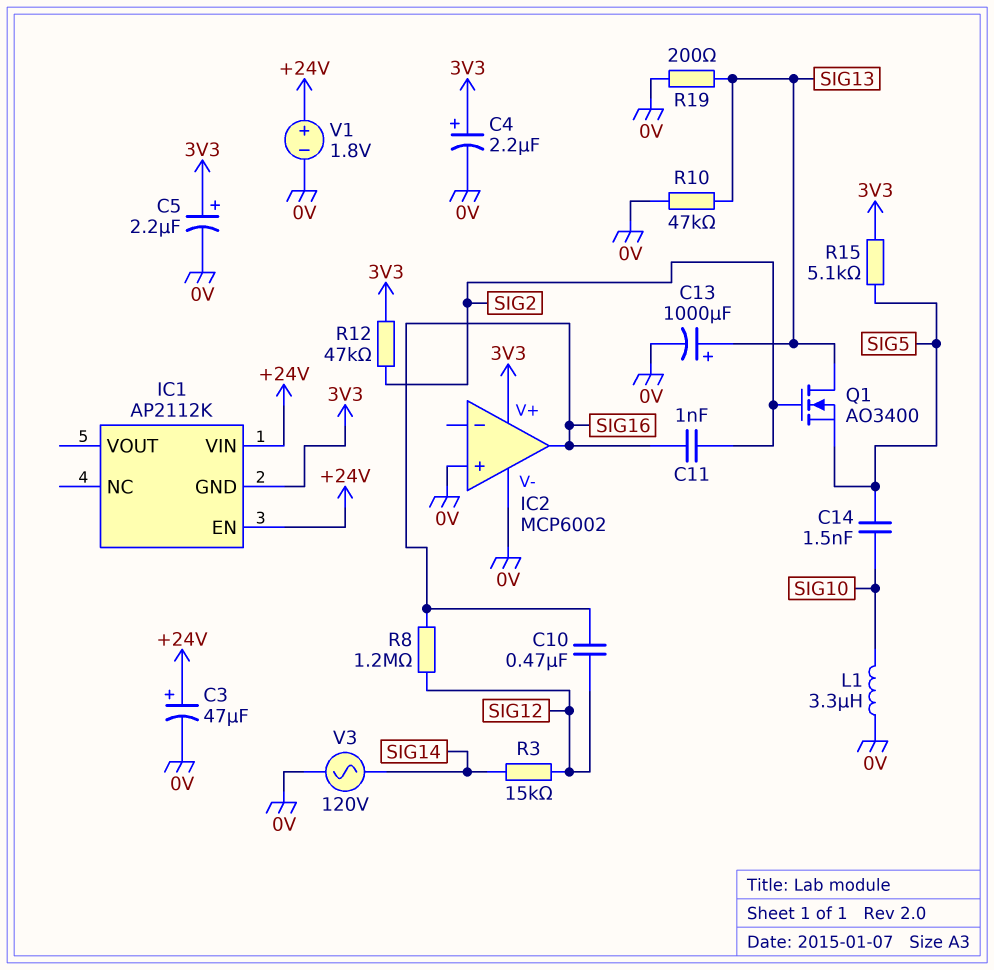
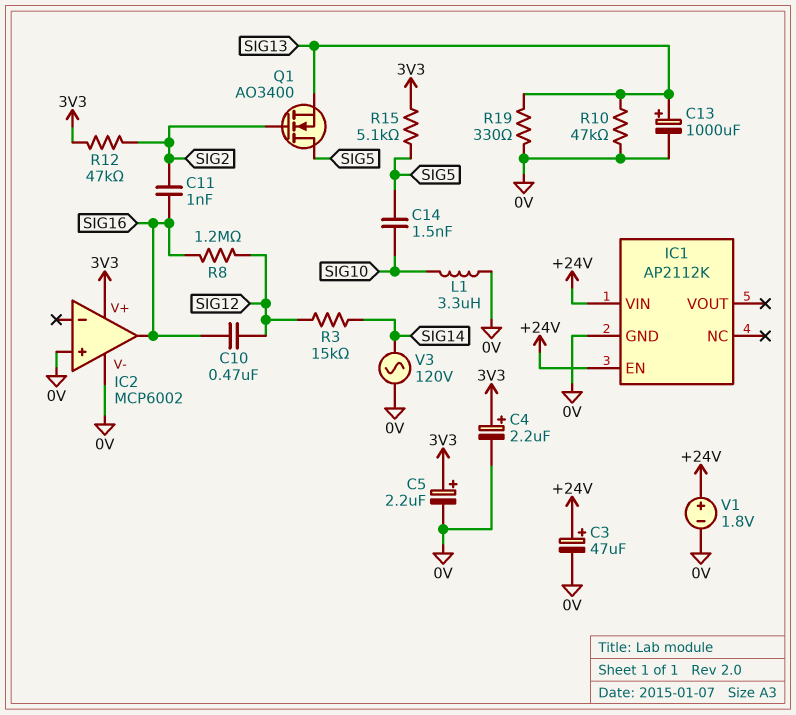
IC1 pin GND: 3V3 -> 0V
Q1: NMOS AO3400 (G SIG2, D SIG13, S SIG5) -> NMOS AO3400 (G SIG2, D SIG5, S SIG13)
R19: 200 (0V, SIG13) -> 330 (0V, SIG13)

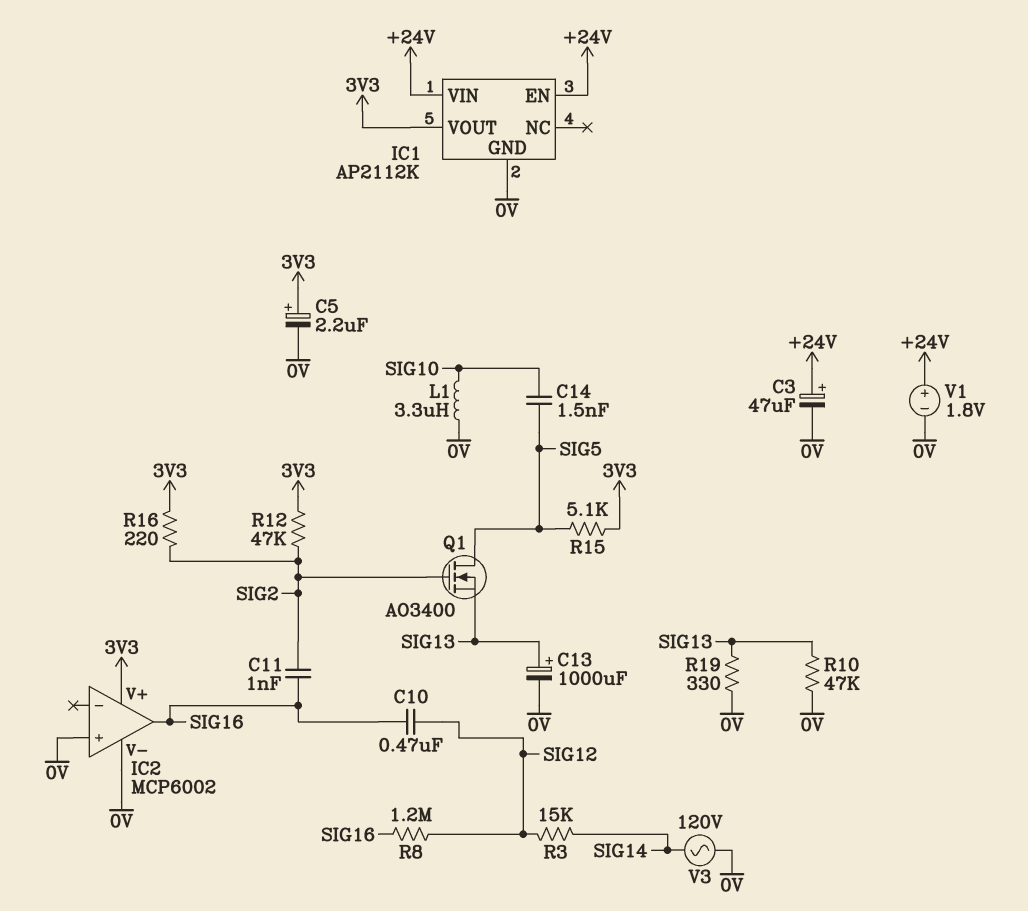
C4: 2.2uF (plus 3V3, minus 0V) -> none
IC1 pin VOUT: none -> 3V3
R16: none -> 220 (3V3, SIG2)

